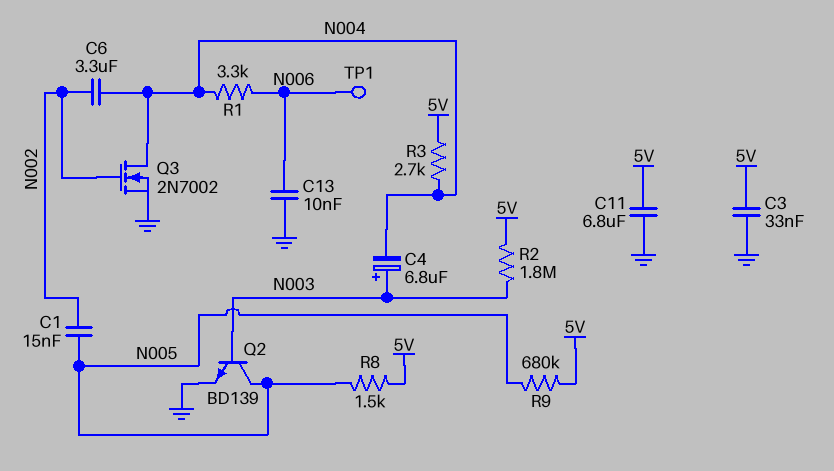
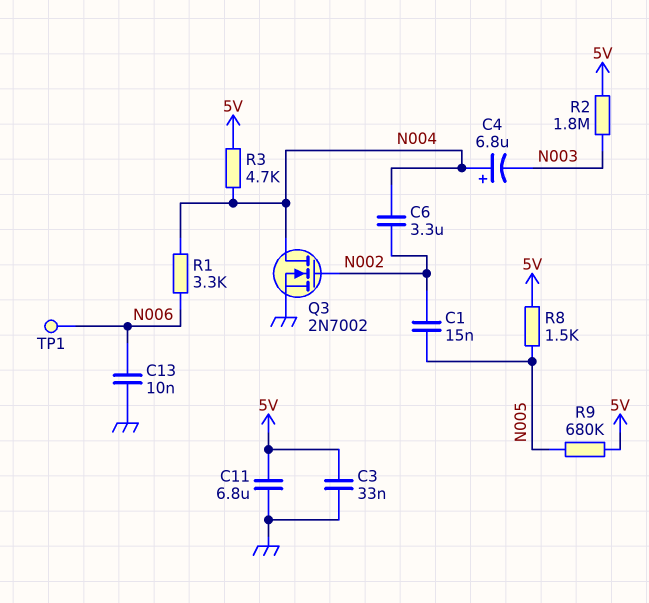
C4: 6.8uF (plus N003, minus N004) -> 6.8uF (plus N004, minus N003)
Q2: NPN BD139 (B N003, C N005, E GND) -> none
R3: 2.7k (5V, N004) -> 4.7k (5V, N004)

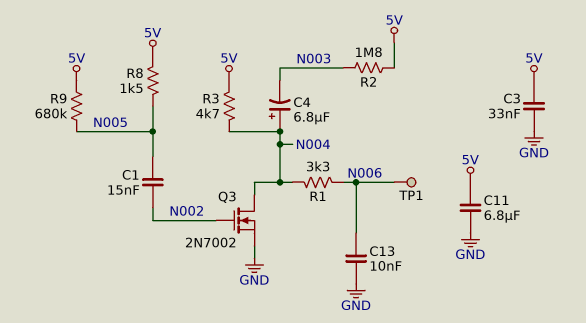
C6: 3.3uF (N002, N004) -> none

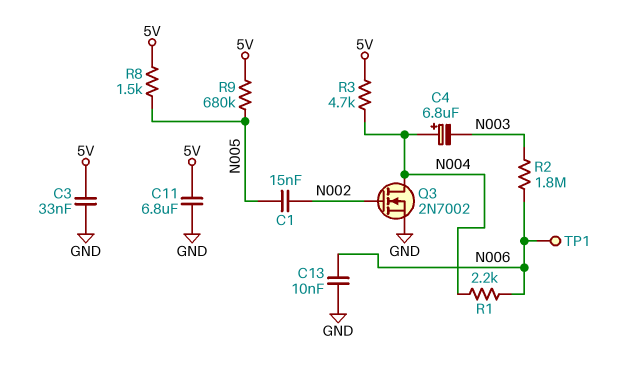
R1: 3.3k (N004, N006) -> 2.2k (N004, N006)
R2: 1.8M (5V, N003) -> 1.8M (N003, N006)

